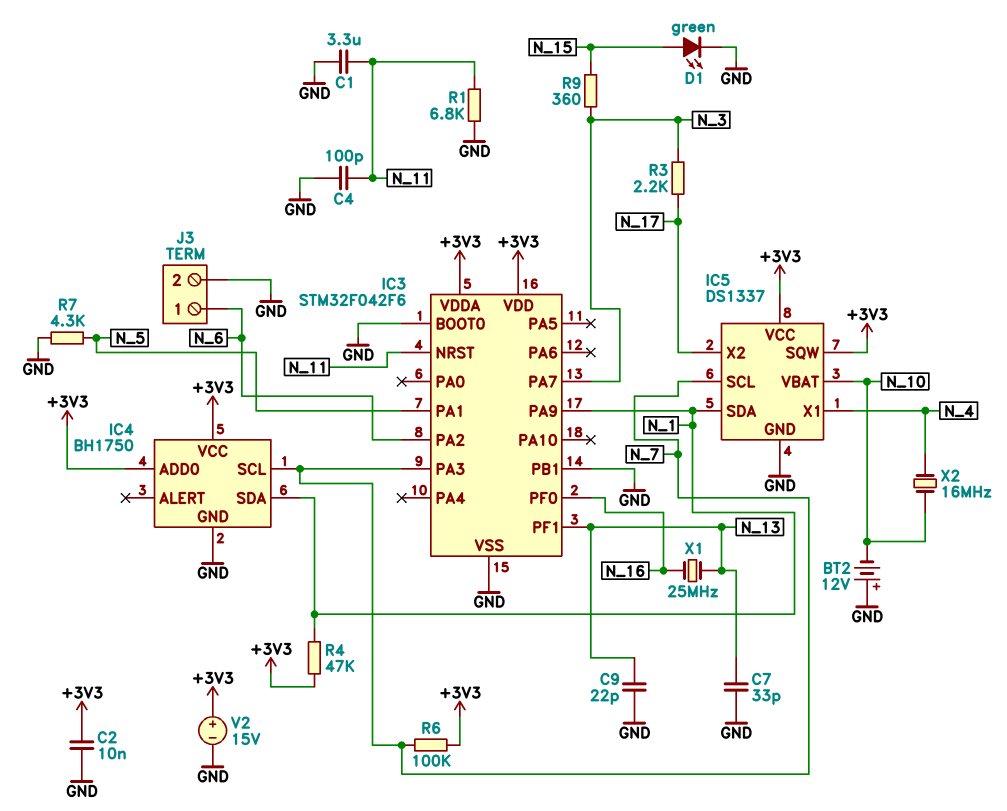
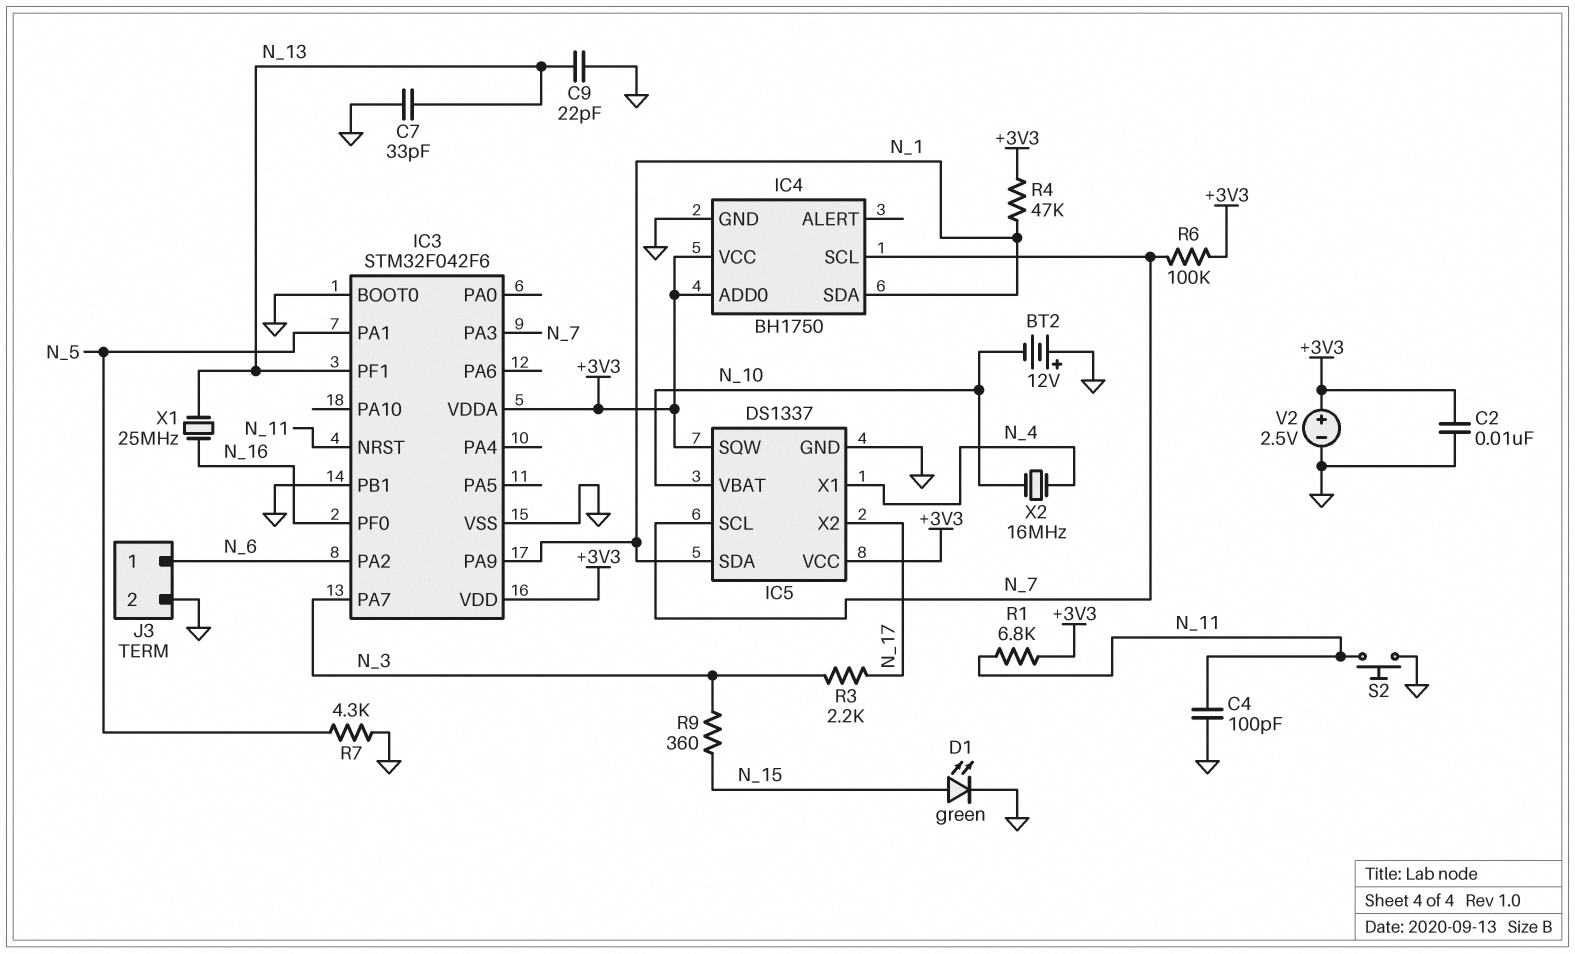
C1: 3.3uF (GND, N_11) -> none
R1: 6.8k (GND, N_11) -> 6.8k (+3V3, N_11)
S2: none -> button (GND, N_11)
V2: 15V (plus +3V3, minus GND) -> 2.5V (plus +3V3, minus GND)

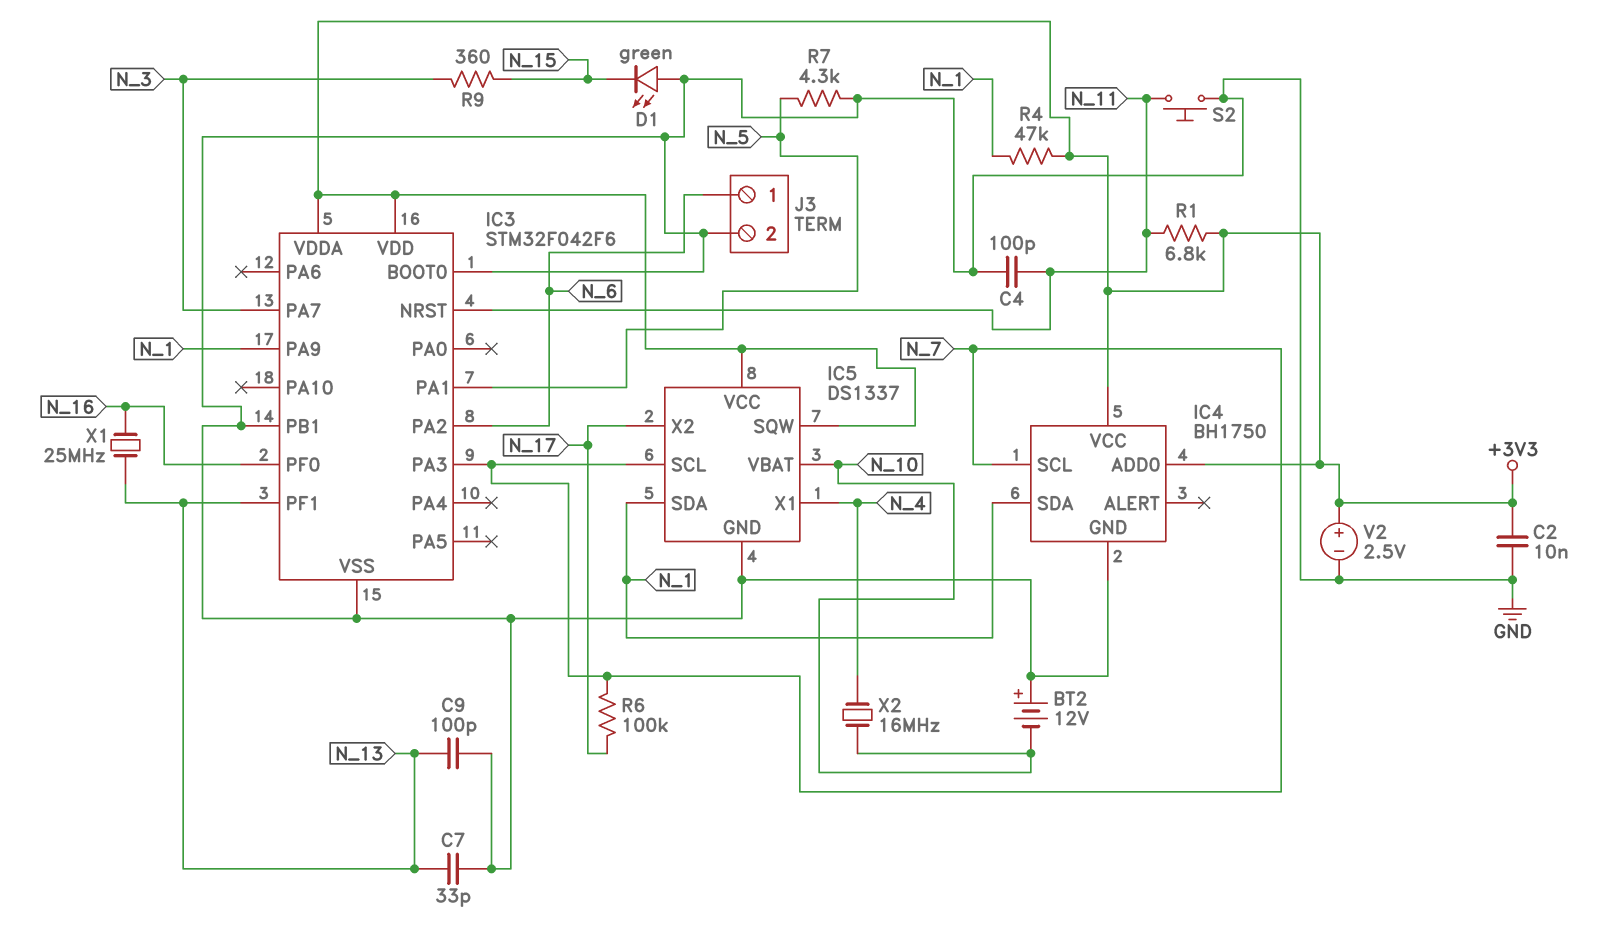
C9: 22pF (GND, N_13) -> 100pF (GND, N_13)
D1: LED green (A N_15, K GND) -> LED green (A GND, K N_15)
R3: 2.2k (N_3, N_17) -> none
R6: 100k (+3V3, N_7) -> 100k (N_7, N_17)

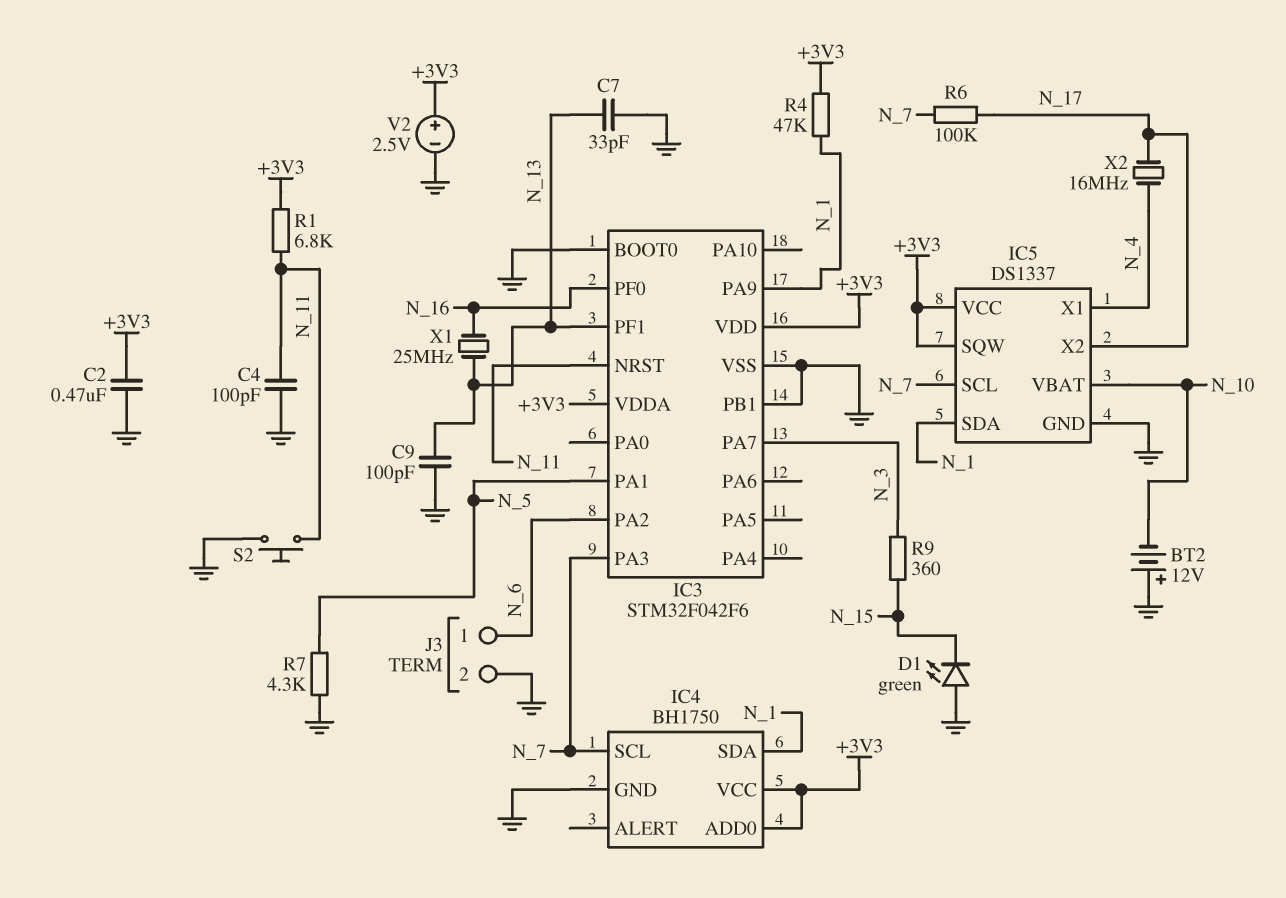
C2: 10nF (+3V3, GND) -> 470nF (+3V3, GND)
X2: 16MHz (N_4, N_10) -> 16MHz (N_4, N_17)

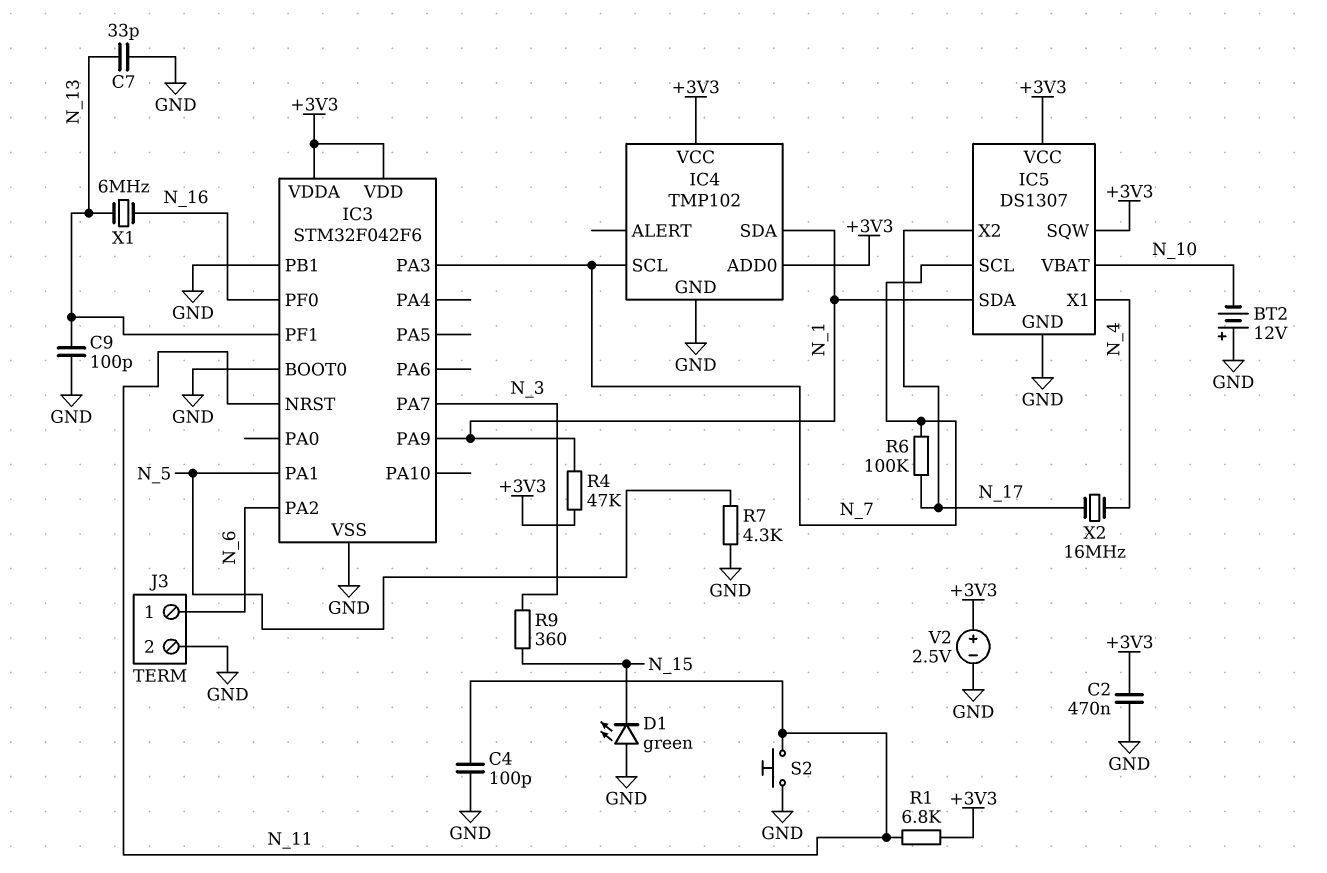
IC4: BH1750 -> TMP102
IC5: DS1337 -> DS1307
X1: 25MHz (N_13, N_16) -> 6MHz (N_13, N_16)

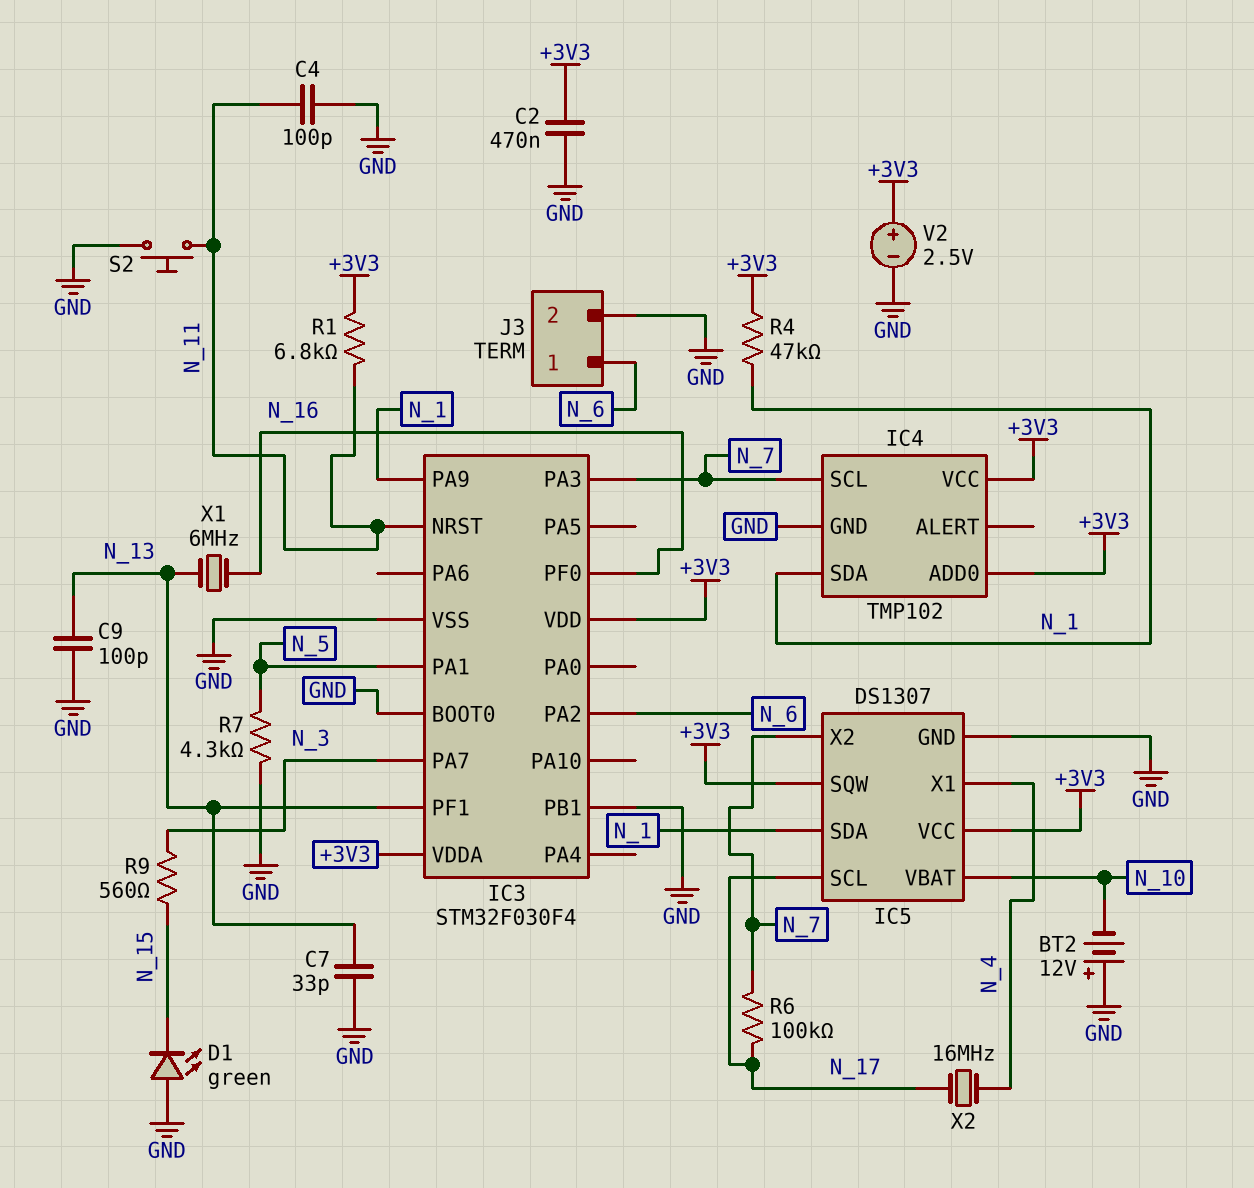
IC3: STM32F042F6 -> STM32F030F4
IC5 pin SCL: N_7 -> N_17
IC5 pin X2: N_17 -> N_7
R9: 360 (N_3, N_15) -> 560 (N_3, N_15)

